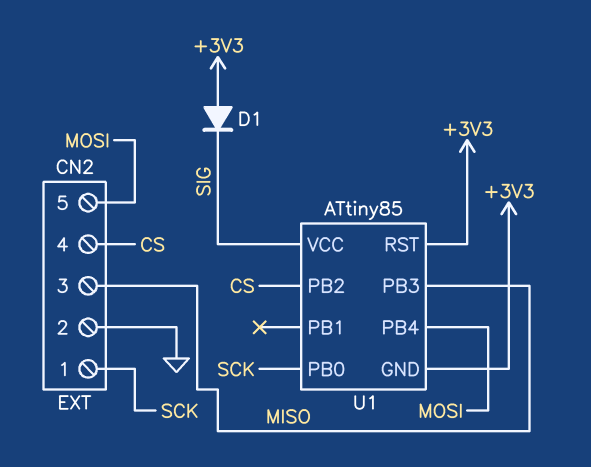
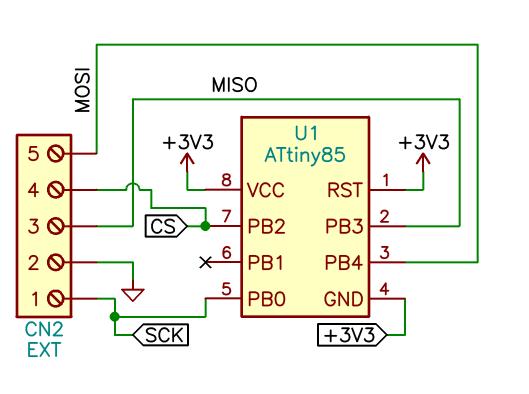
D1: diode (A +3V3, K SIG) -> none
U1 pin VCC: SIG -> +3V3

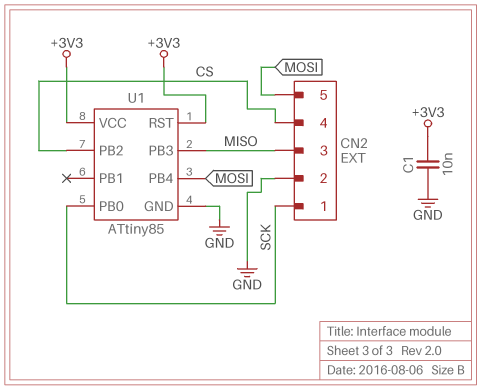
C1: none -> 10nF (+3V3, GND)
U1 pin GND: +3V3 -> GND

